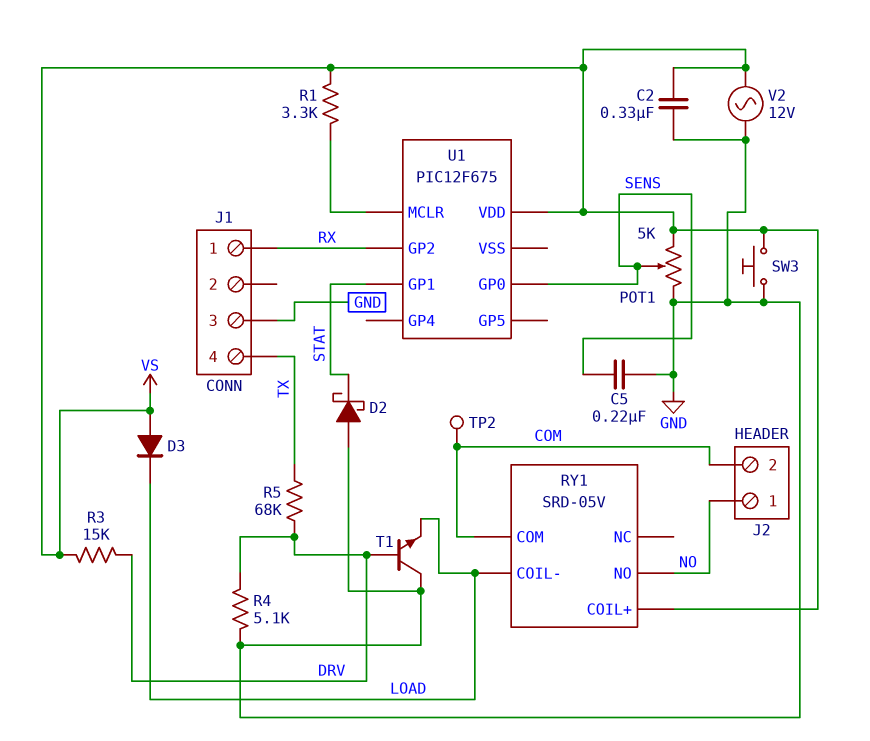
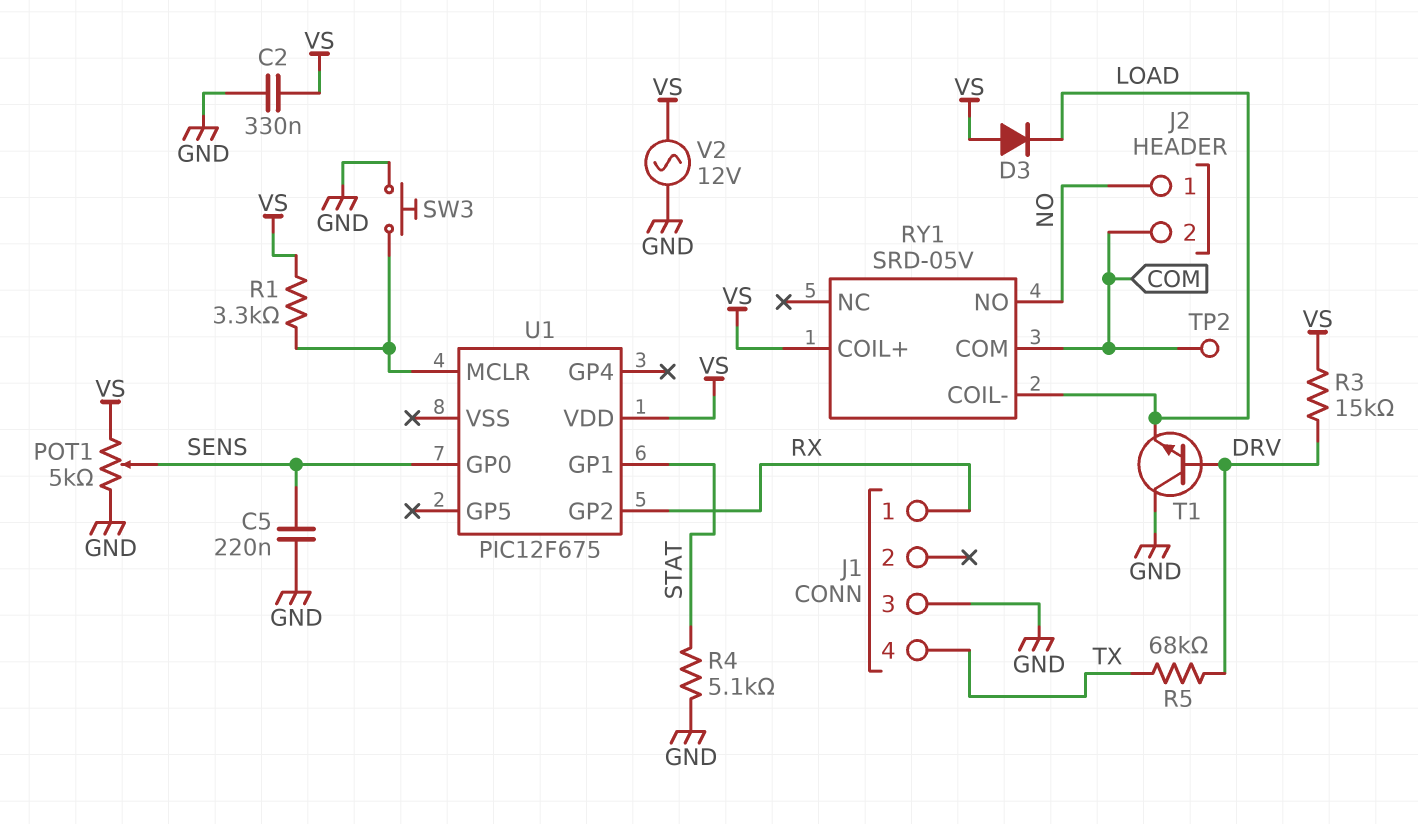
D2: schottky (A GND, K STAT) -> none
R4: 5.1k (DRV, GND) -> 5.1k (GND, STAT)
SW3: button (GND, VS) -> button (GND, U1/MCLR)

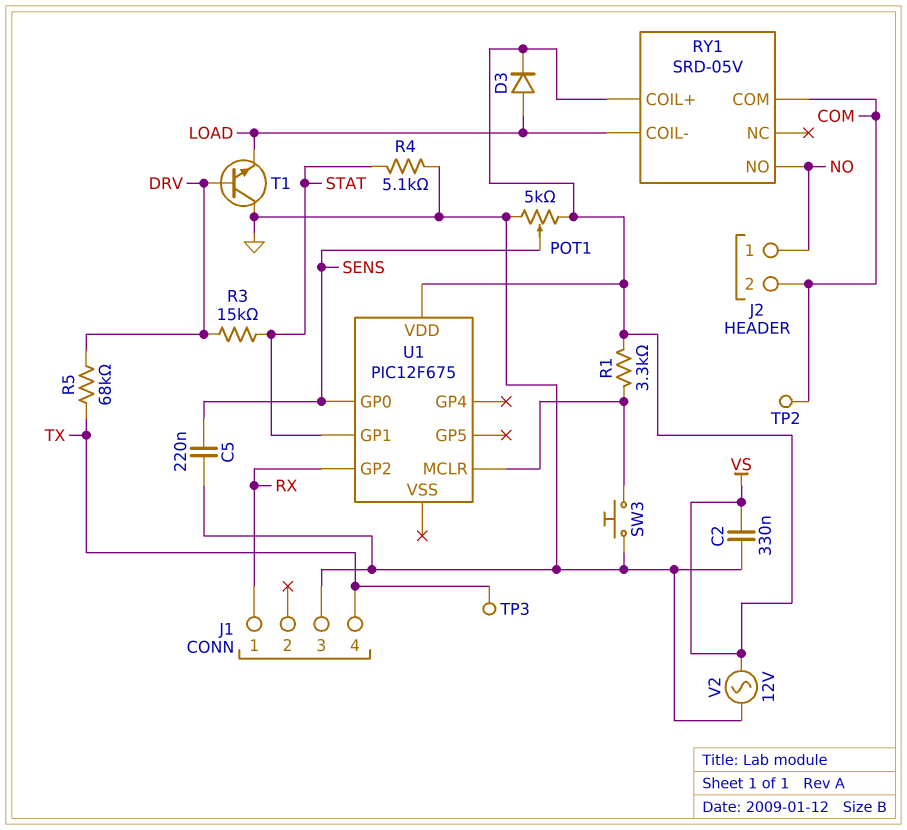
D3: diode (A VS, K LOAD) -> diode (A LOAD, K VS)
R3: 15k (DRV, VS) -> 15k (DRV, STAT)
TP3: none -> test point (TX)

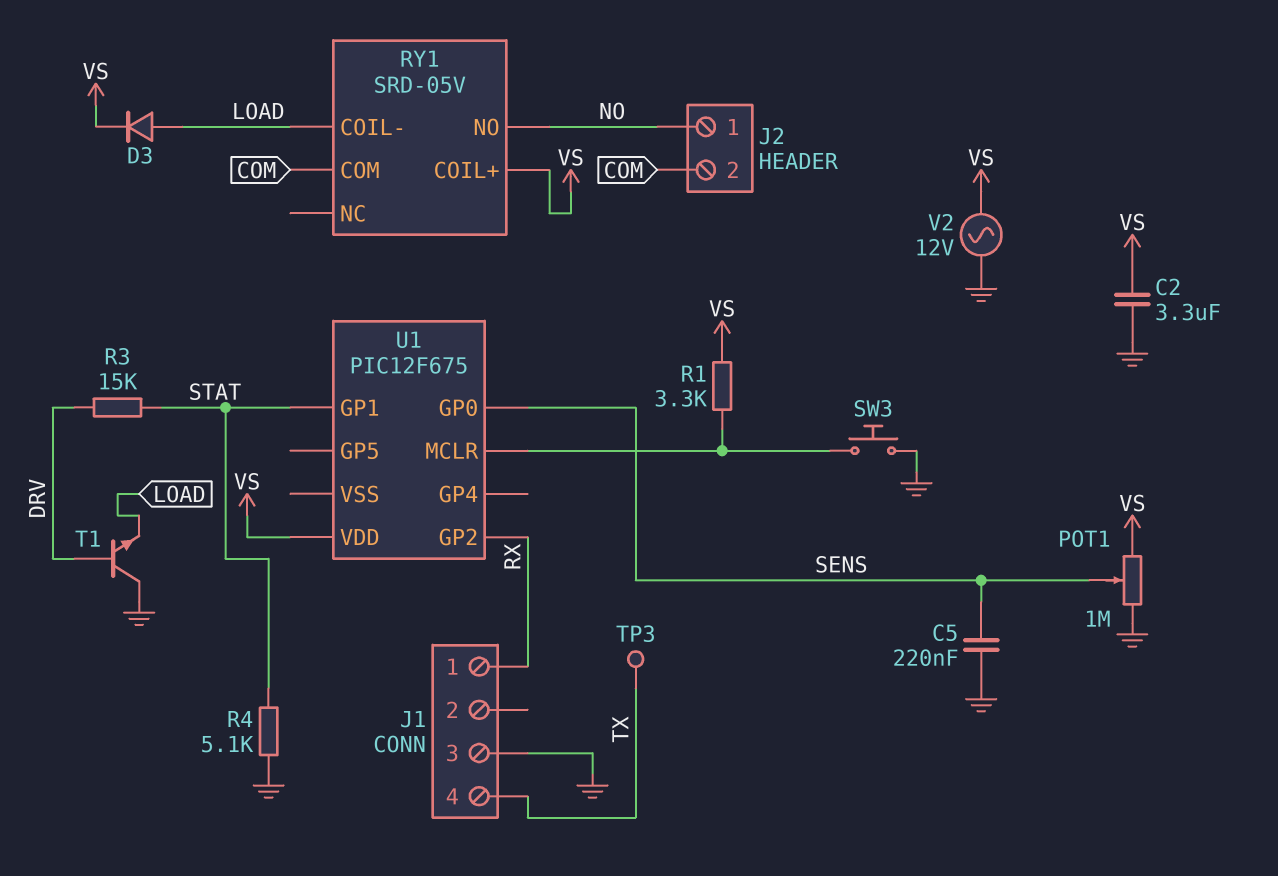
C2: 330nF (GND, VS) -> 3.3uF (GND, VS)
POT1: 5k (GND, VS, wiper SENS) -> 1M (GND, VS, wiper SENS)
R5: 68k (DRV, TX) -> none
TP2: test point (COM) -> none

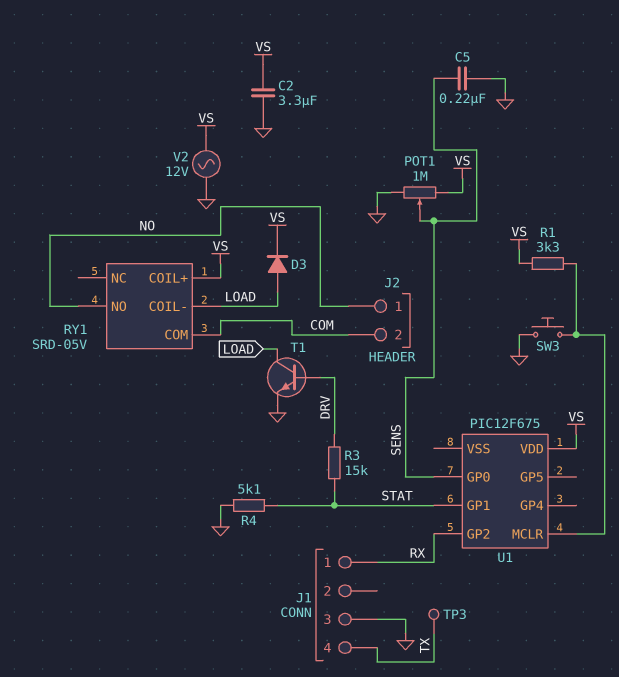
T1: NPN (B DRV, C GND, E LOAD) -> NPN (B DRV, C LOAD, E GND)

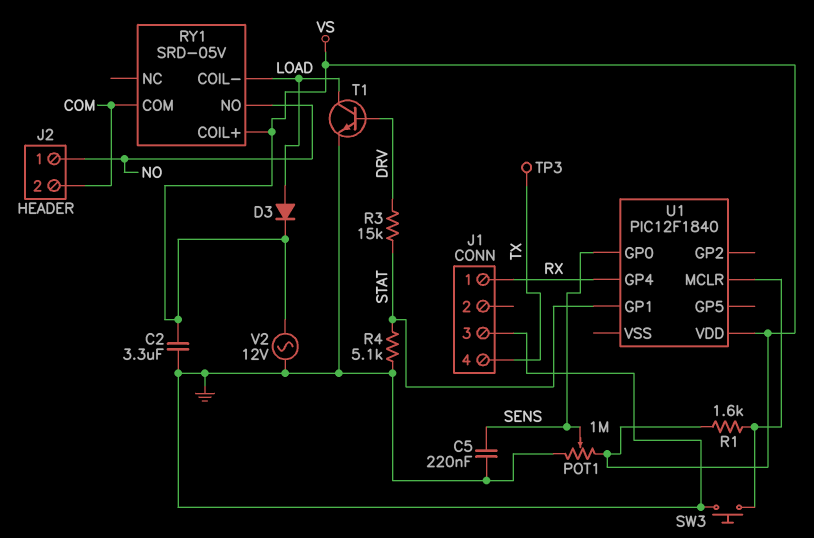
R1: 3.3k (U1/MCLR, VS) -> 1.6k (U1/MCLR, VS)
U1: PIC12F675 -> PIC12F1840
U1 pin GP2: RX -> none
U1 pin GP4: none -> RX

